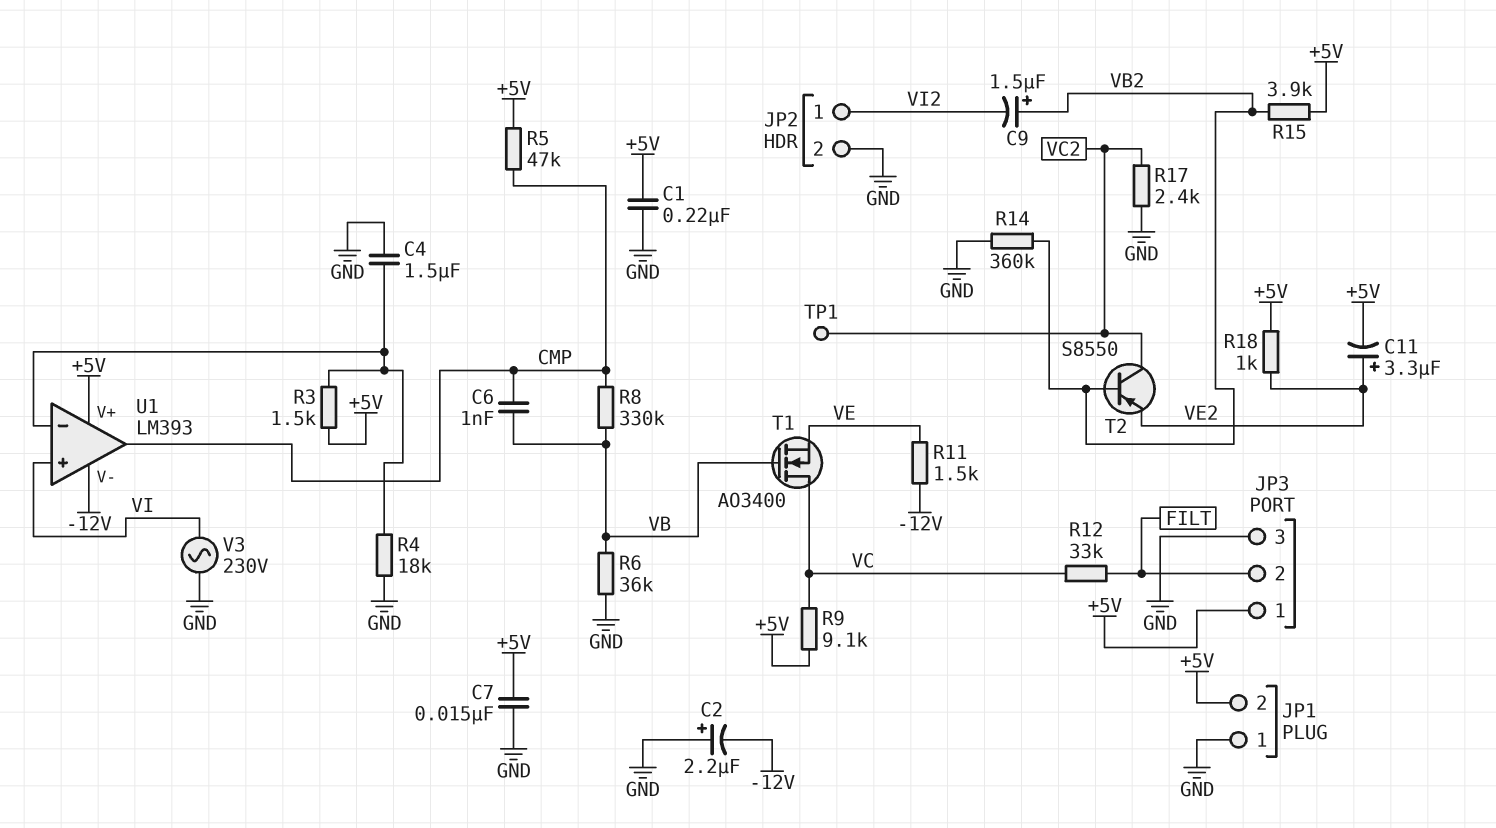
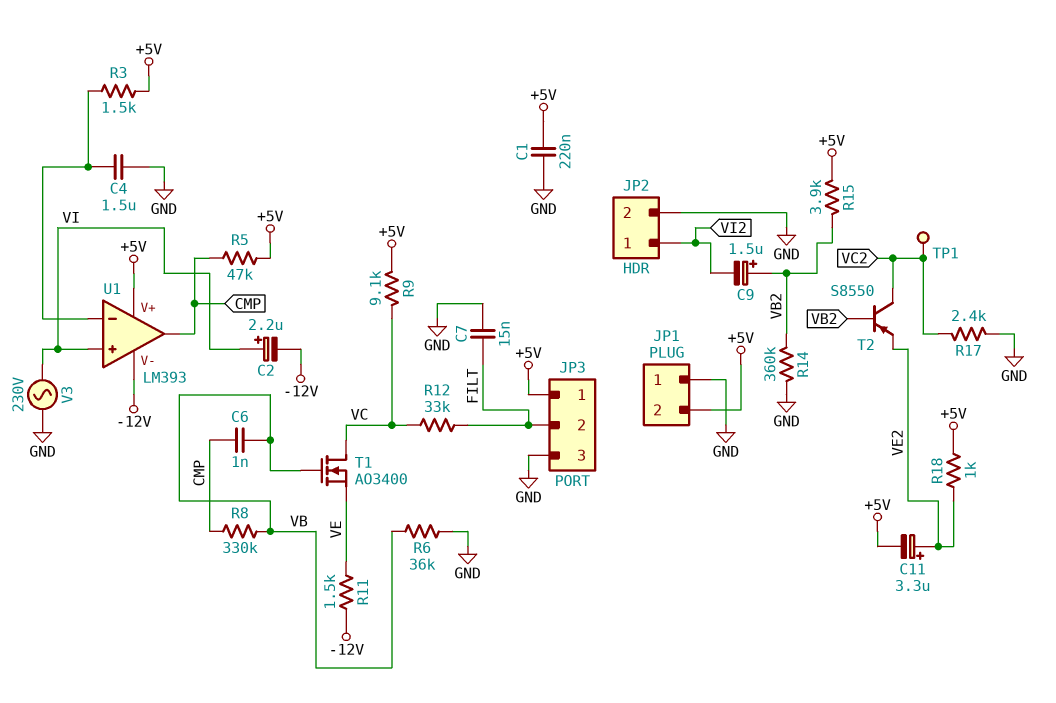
C2: 2.2uF (plus GND, minus -12V) -> 2.2uF (plus VI, minus -12V)
C7: 15nF (+5V, GND) -> 15nF (FILT, GND)
R4: 18k (GND, U1/in-) -> none

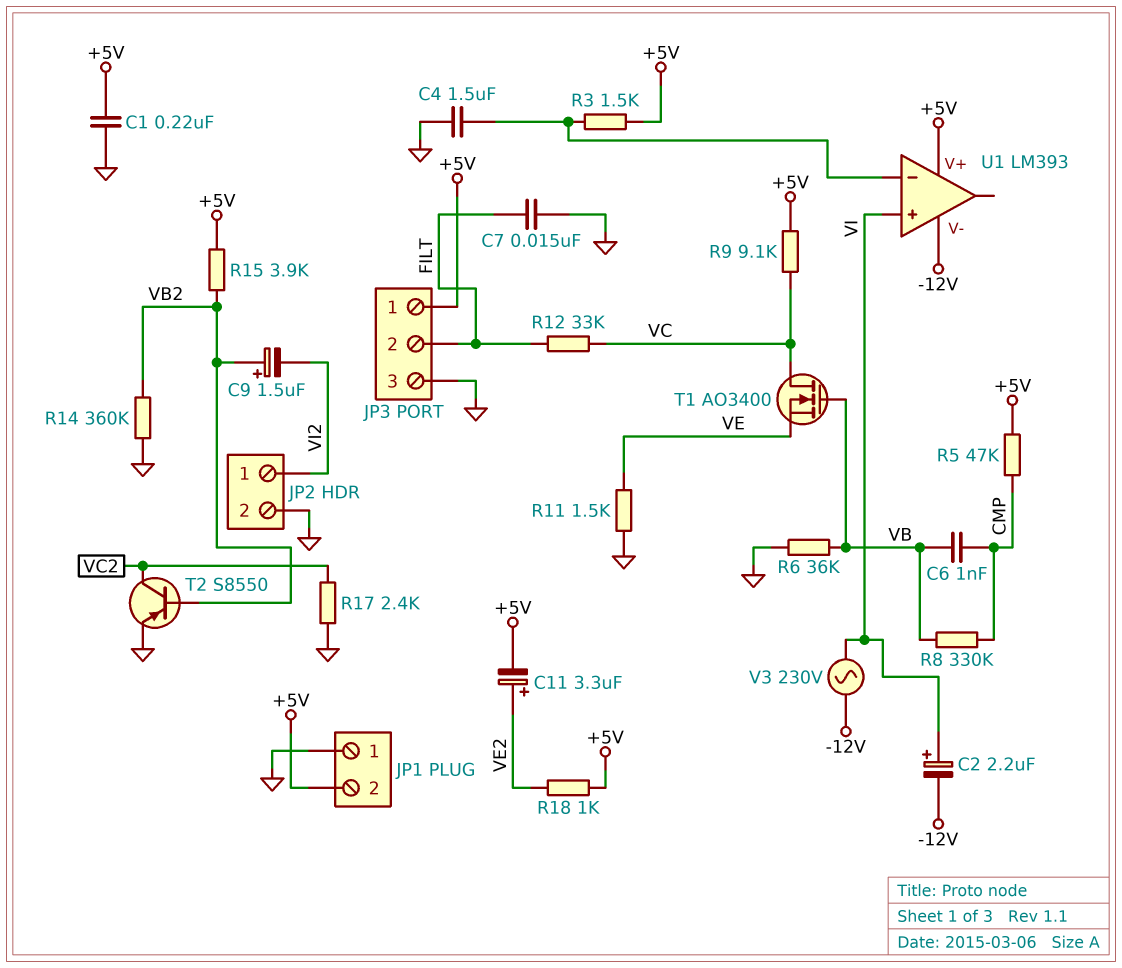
R11: 1.5k (-12V, VE) -> 1.5k (GND, VE)
T2: PNP S8550 (B VB2, C VC2, E VE2) -> PNP S8550 (B VB2, C VC2, E GND)
TP1: test point (VC2) -> none
U1 pin out: CMP -> none
V3: AC 230V (GND, VI) -> AC 230V (-12V, VI)

